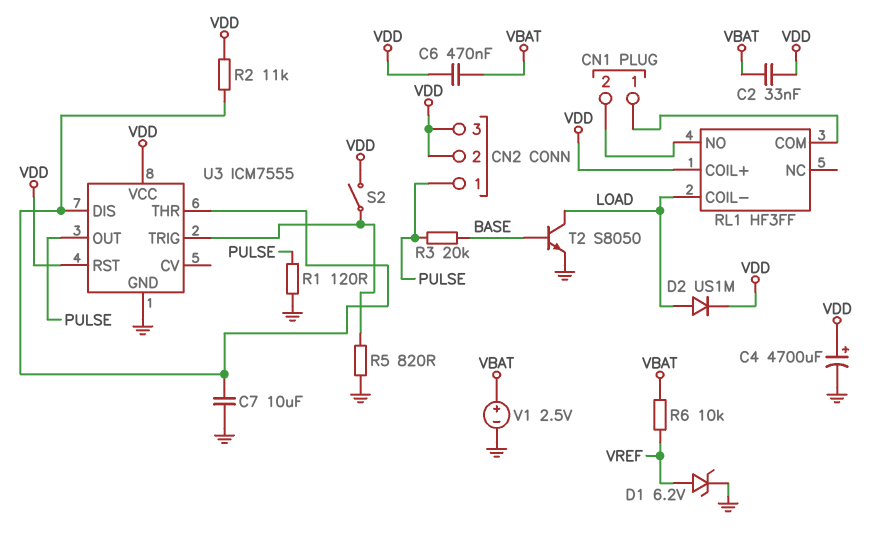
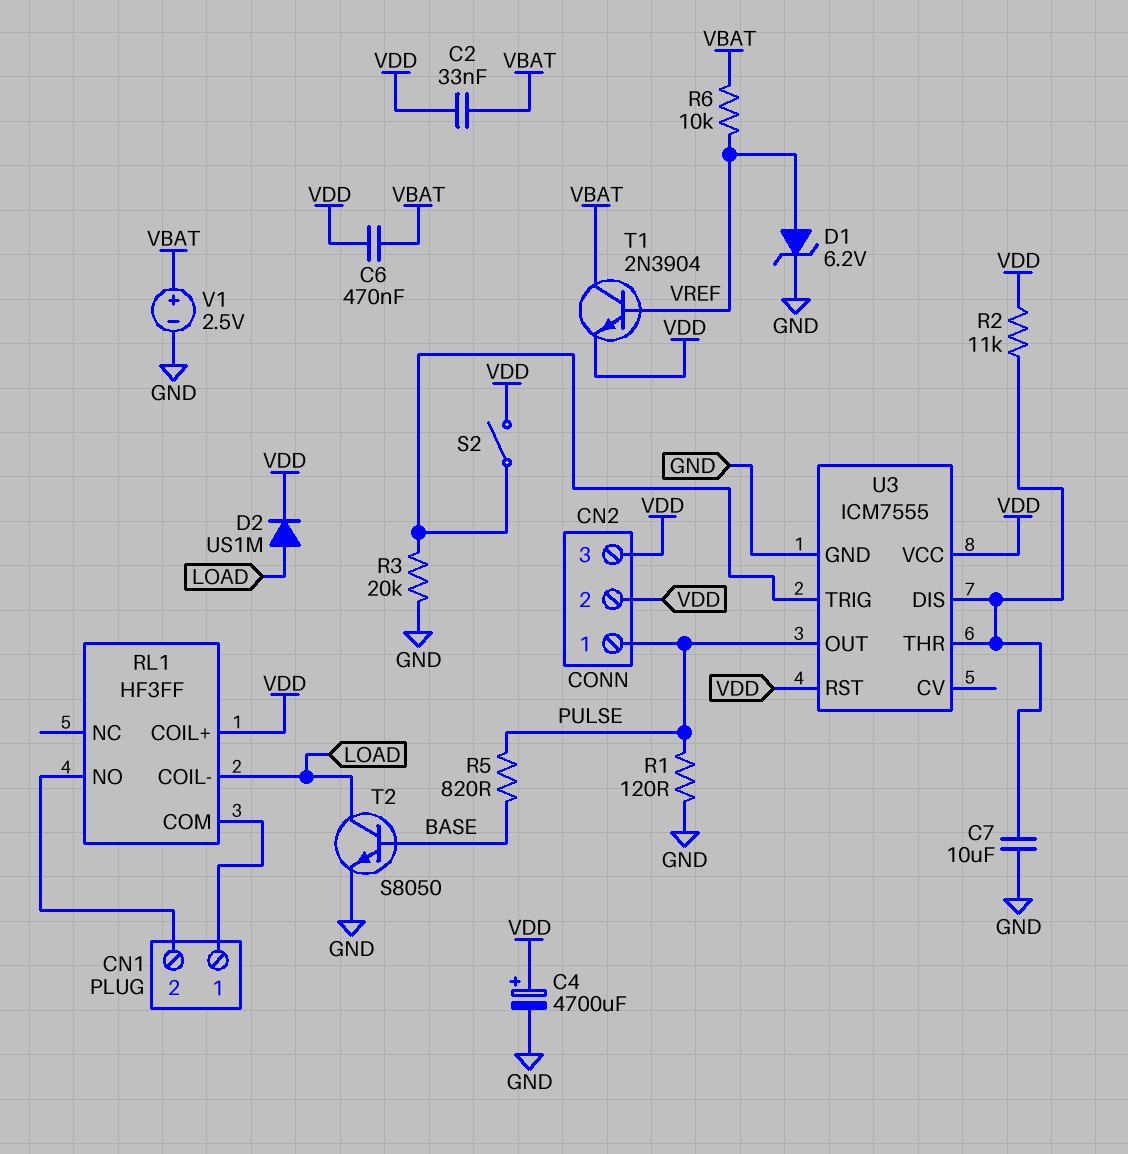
R3: 20k (BASE, PULSE) -> 20k (GND, U3/TRIG)
R5: 820 (GND, U3/TRIG) -> 820 (BASE, PULSE)
T1: none -> NPN 2N3904 (B VREF, C VBAT, E VDD)

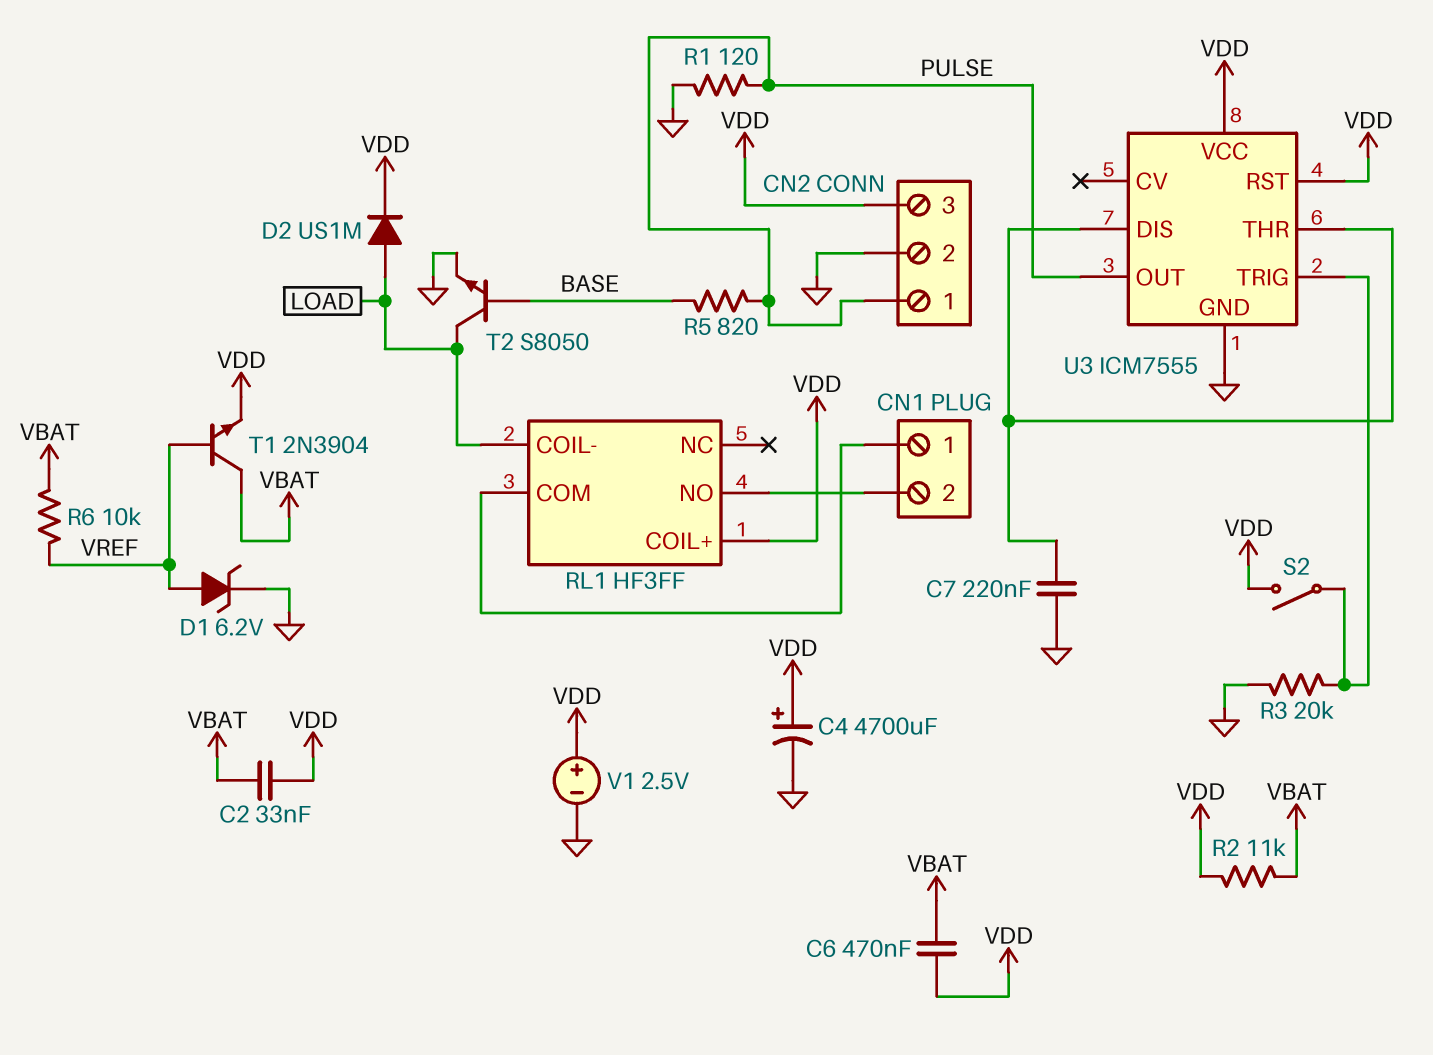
C7: 10uF (GND, U3/DIS) -> 220nF (GND, U3/DIS)
CN2 pin 2: VDD -> GND
R2: 11k (U3/DIS, VDD) -> 11k (VBAT, VDD)
V1: 2.5V (plus VBAT, minus GND) -> 2.5V (plus VDD, minus GND)

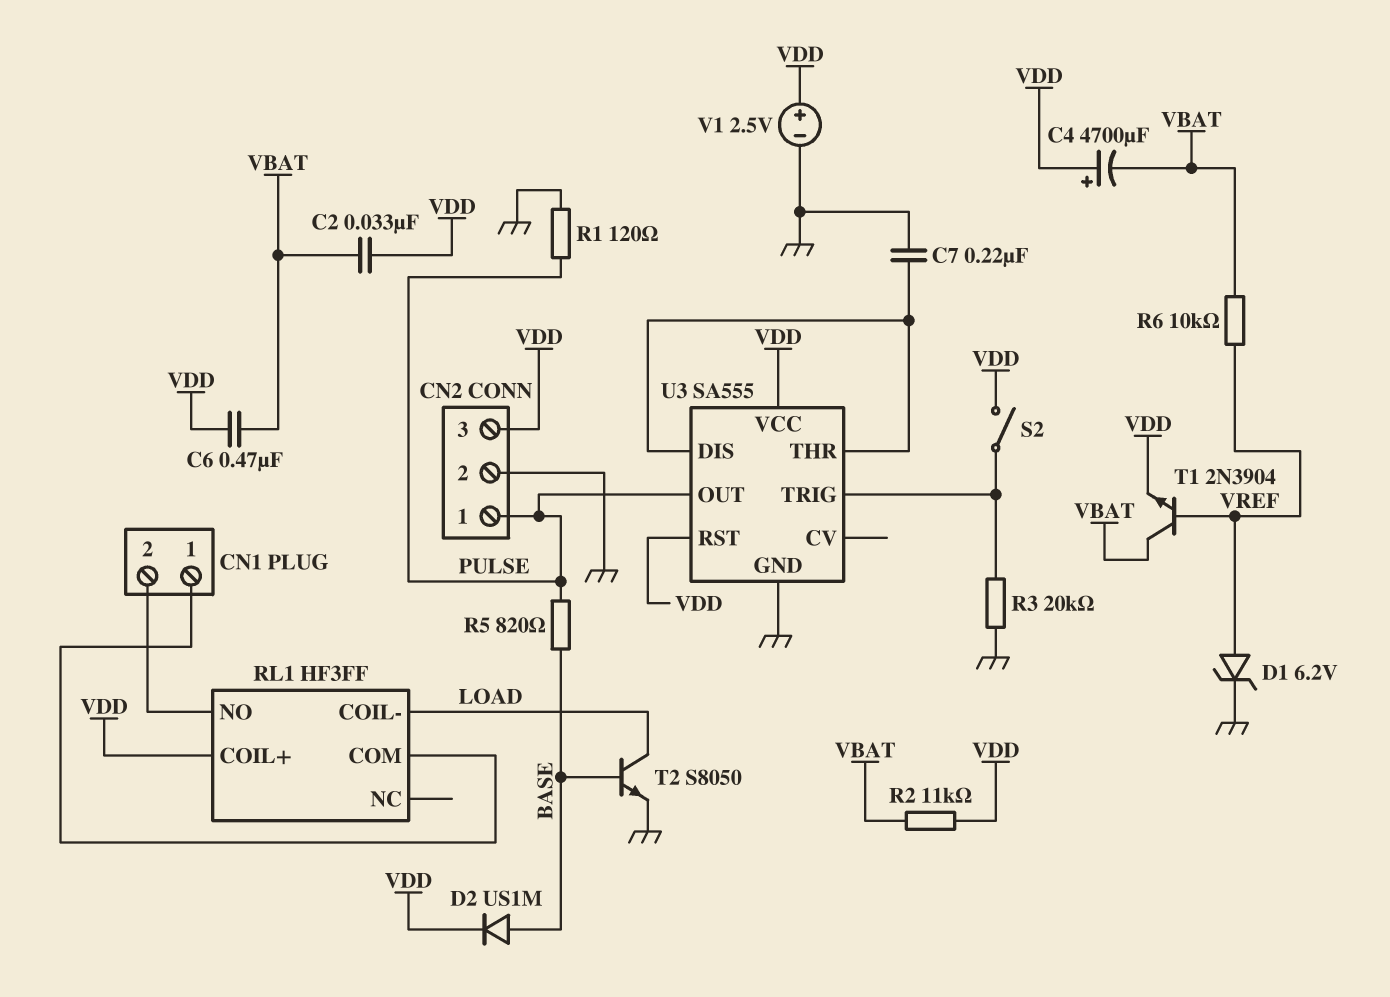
C4: 4700uF (plus VDD, minus GND) -> 4700uF (plus VDD, minus VBAT)
D2: diode US1M (A LOAD, K VDD) -> diode US1M (A BASE, K VDD)
U3: ICM7555 -> SA555

